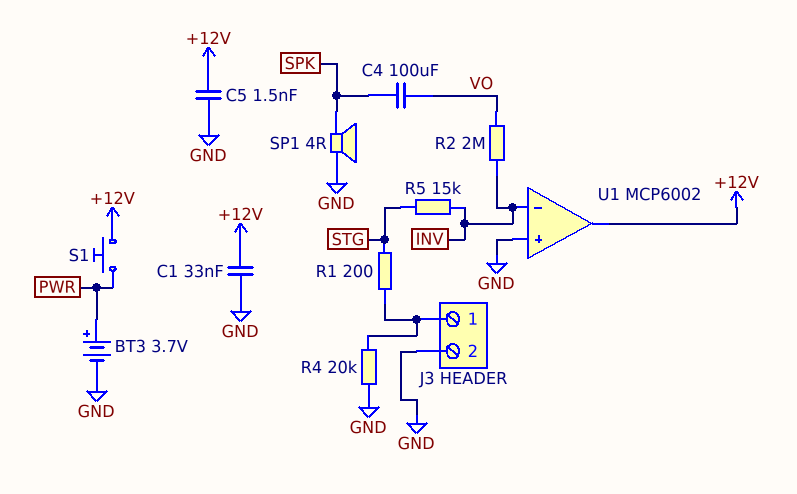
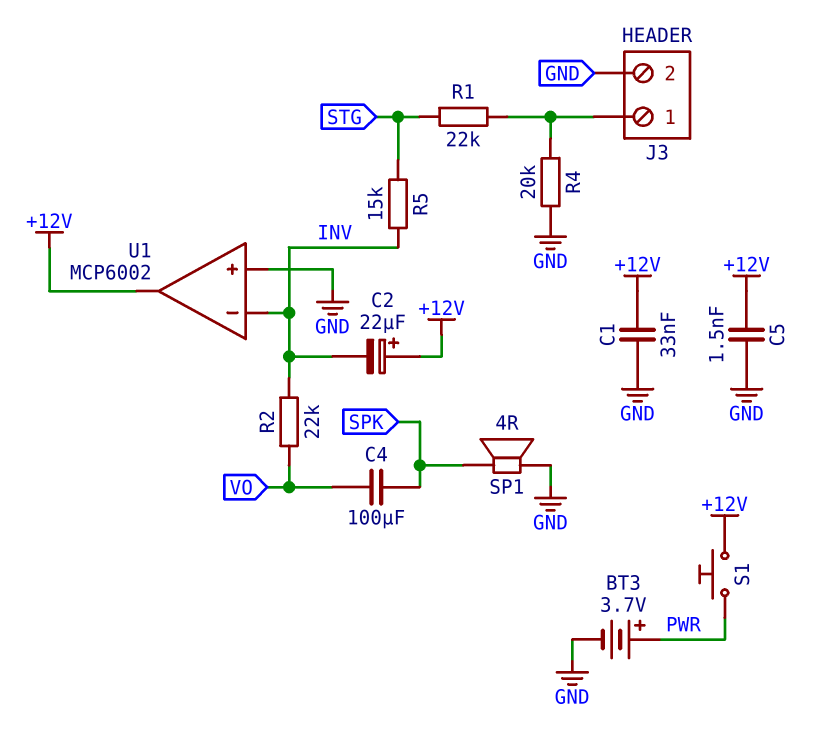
C2: none -> 22uF (plus +12V, minus INV)
R1: 200 (J3/1, STG) -> 22k (J3/1, STG)
R2: 2M (INV, VO) -> 22k (INV, VO)

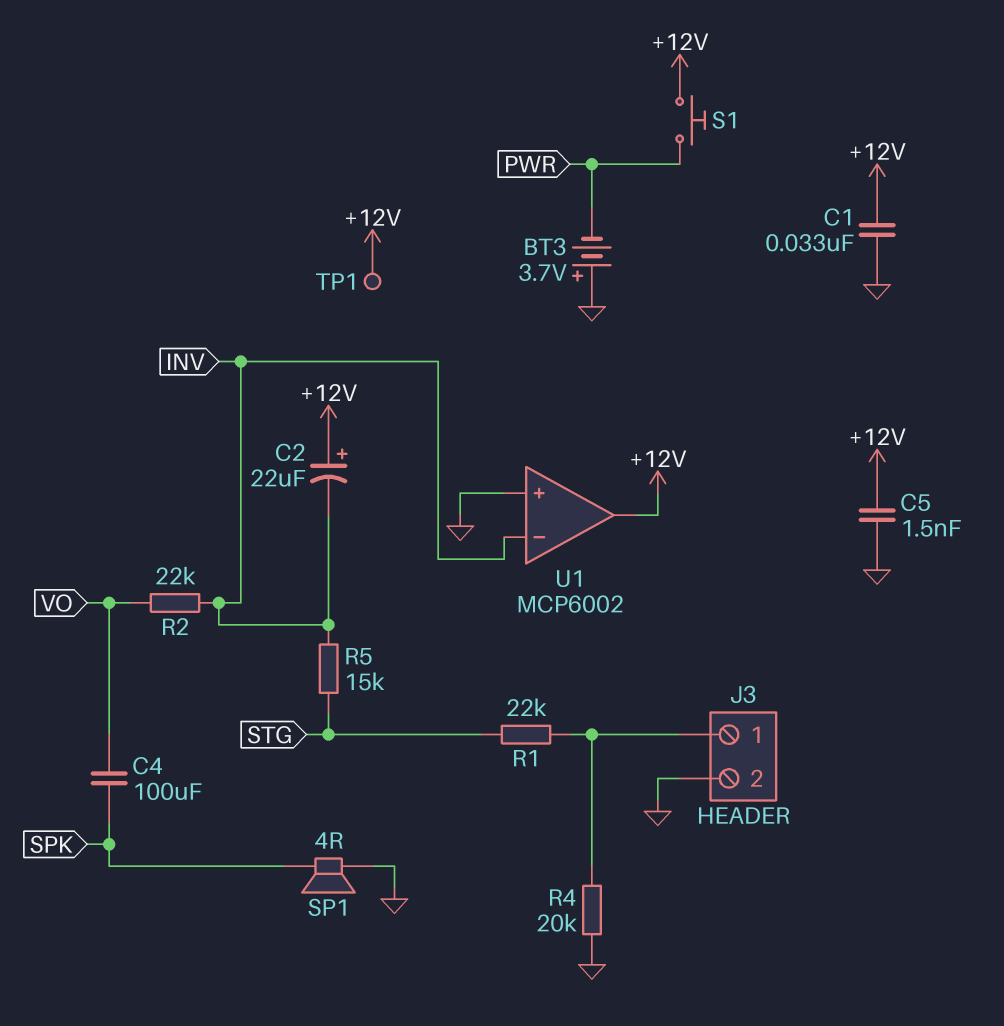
BT3: 3.7V (plus PWR, minus GND) -> 3.7V (plus GND, minus PWR)
TP1: none -> test point (+12V)

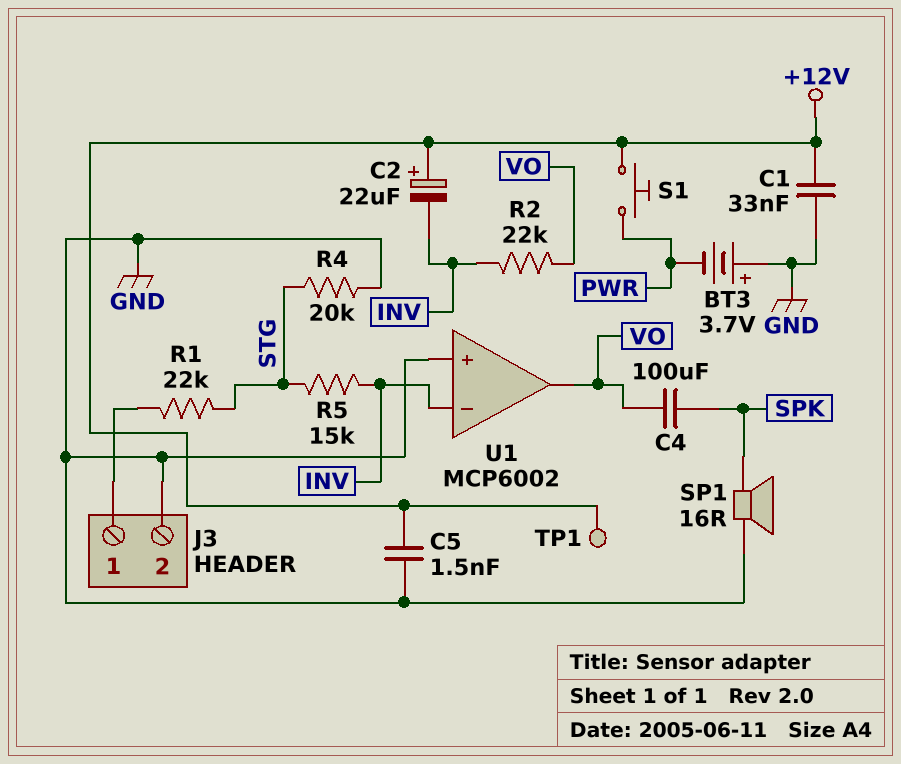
R4: 20k (GND, J3/1) -> 20k (GND, STG)
SP1: speaker 4R (GND, SPK) -> speaker 16R (GND, SPK)
U1 pin out: +12V -> VO

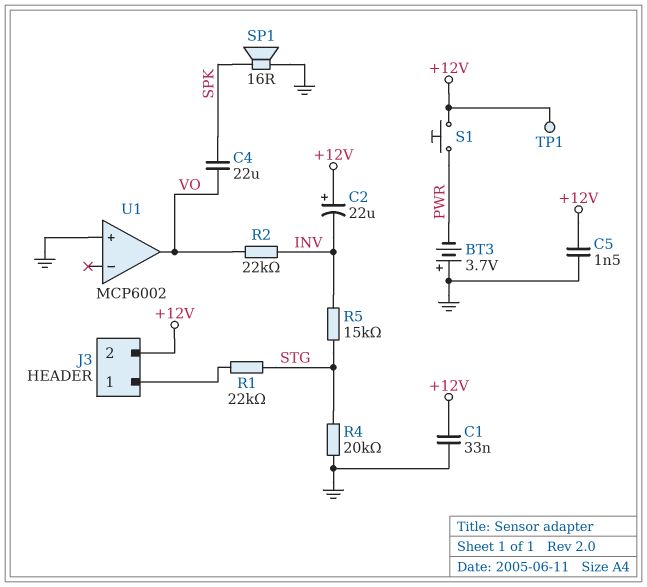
C4: 100uF (SPK, VO) -> 22uF (SPK, VO)
J3 pin 2: GND -> +12V
U1 pin in-: INV -> none

